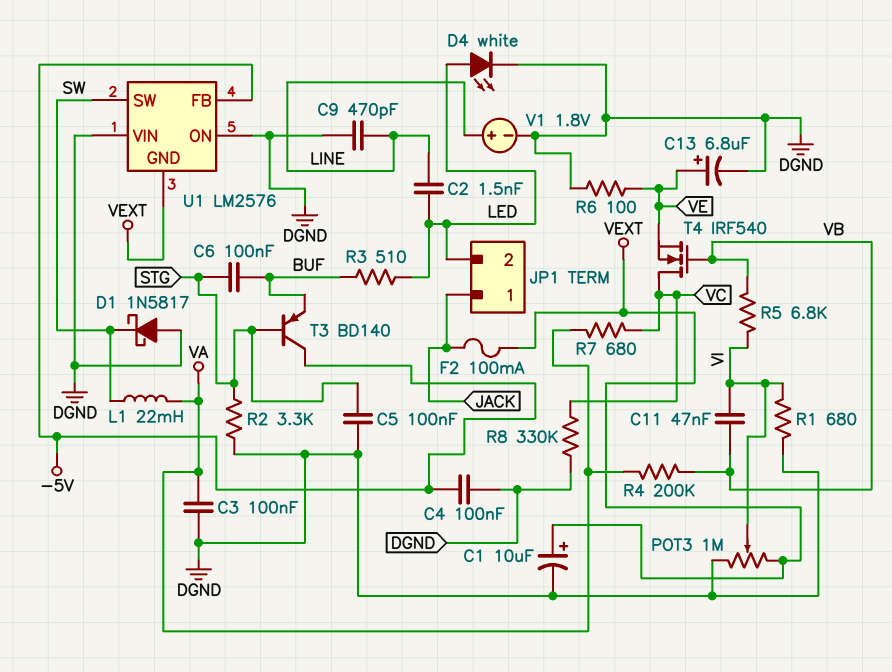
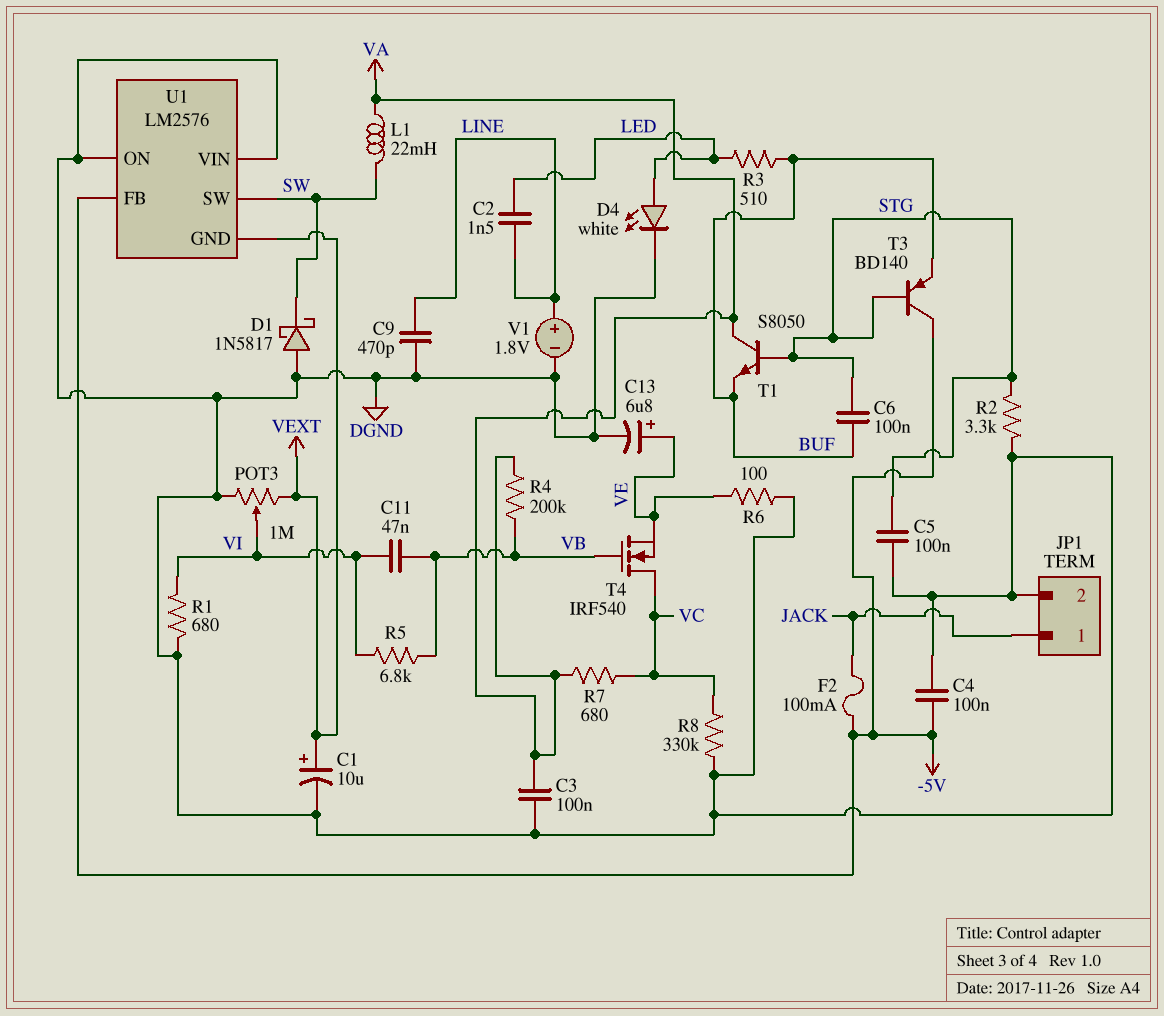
F2: 100mA (JACK, VEXT) -> 100mA (-5V, JACK)
JP1 pin 2: LED -> DGND
T1: none -> NPN S8050 (B STG, C VA, E BUF)

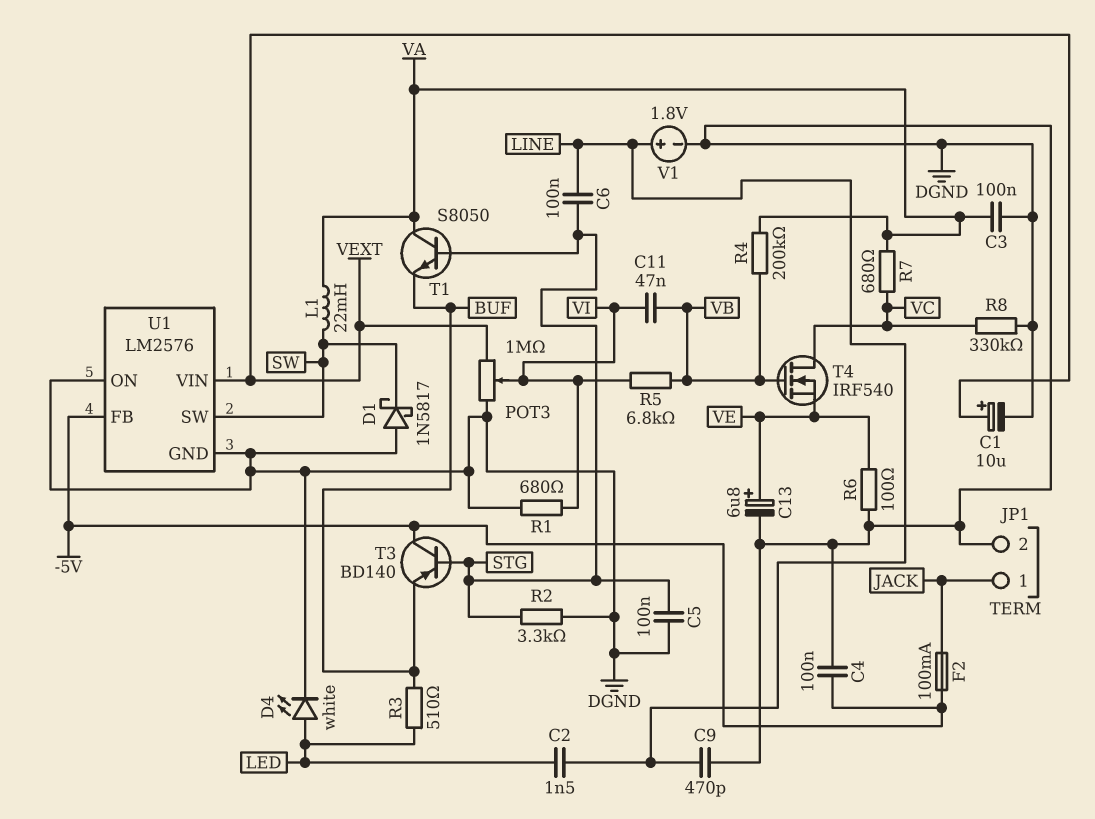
C6: 100nF (BUF, STG) -> 100nF (LINE, STG)
U1 pin GND: VEXT -> DGND
U1 pin VIN: DGND -> VEXT

